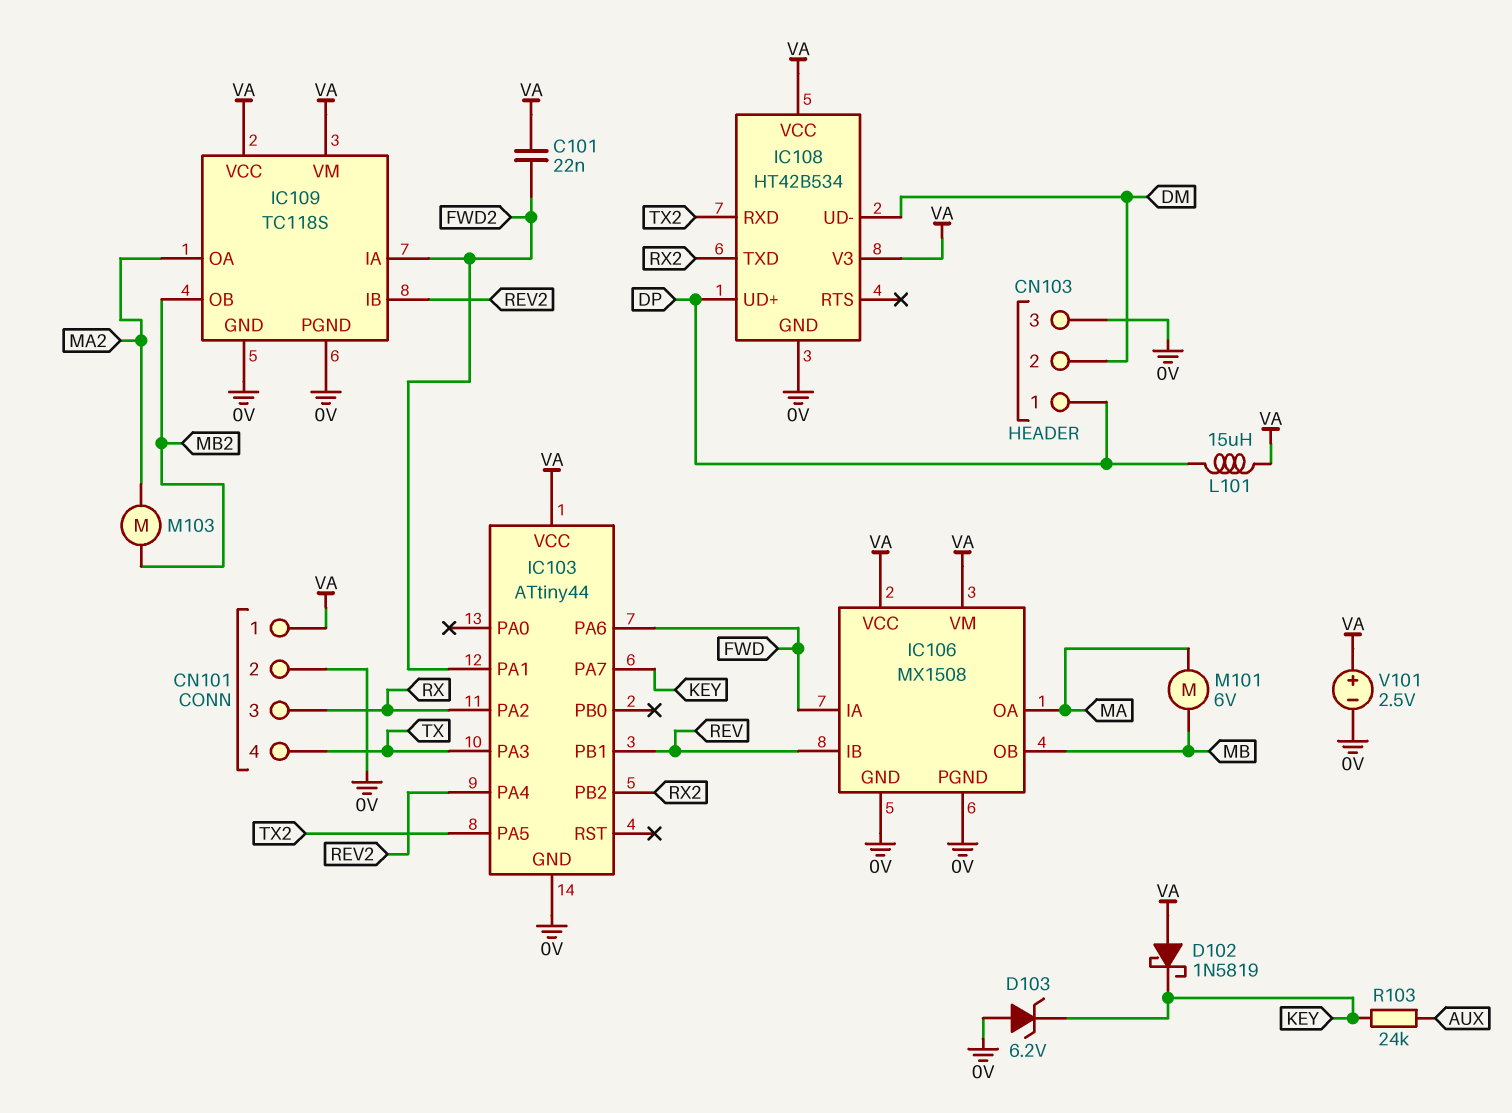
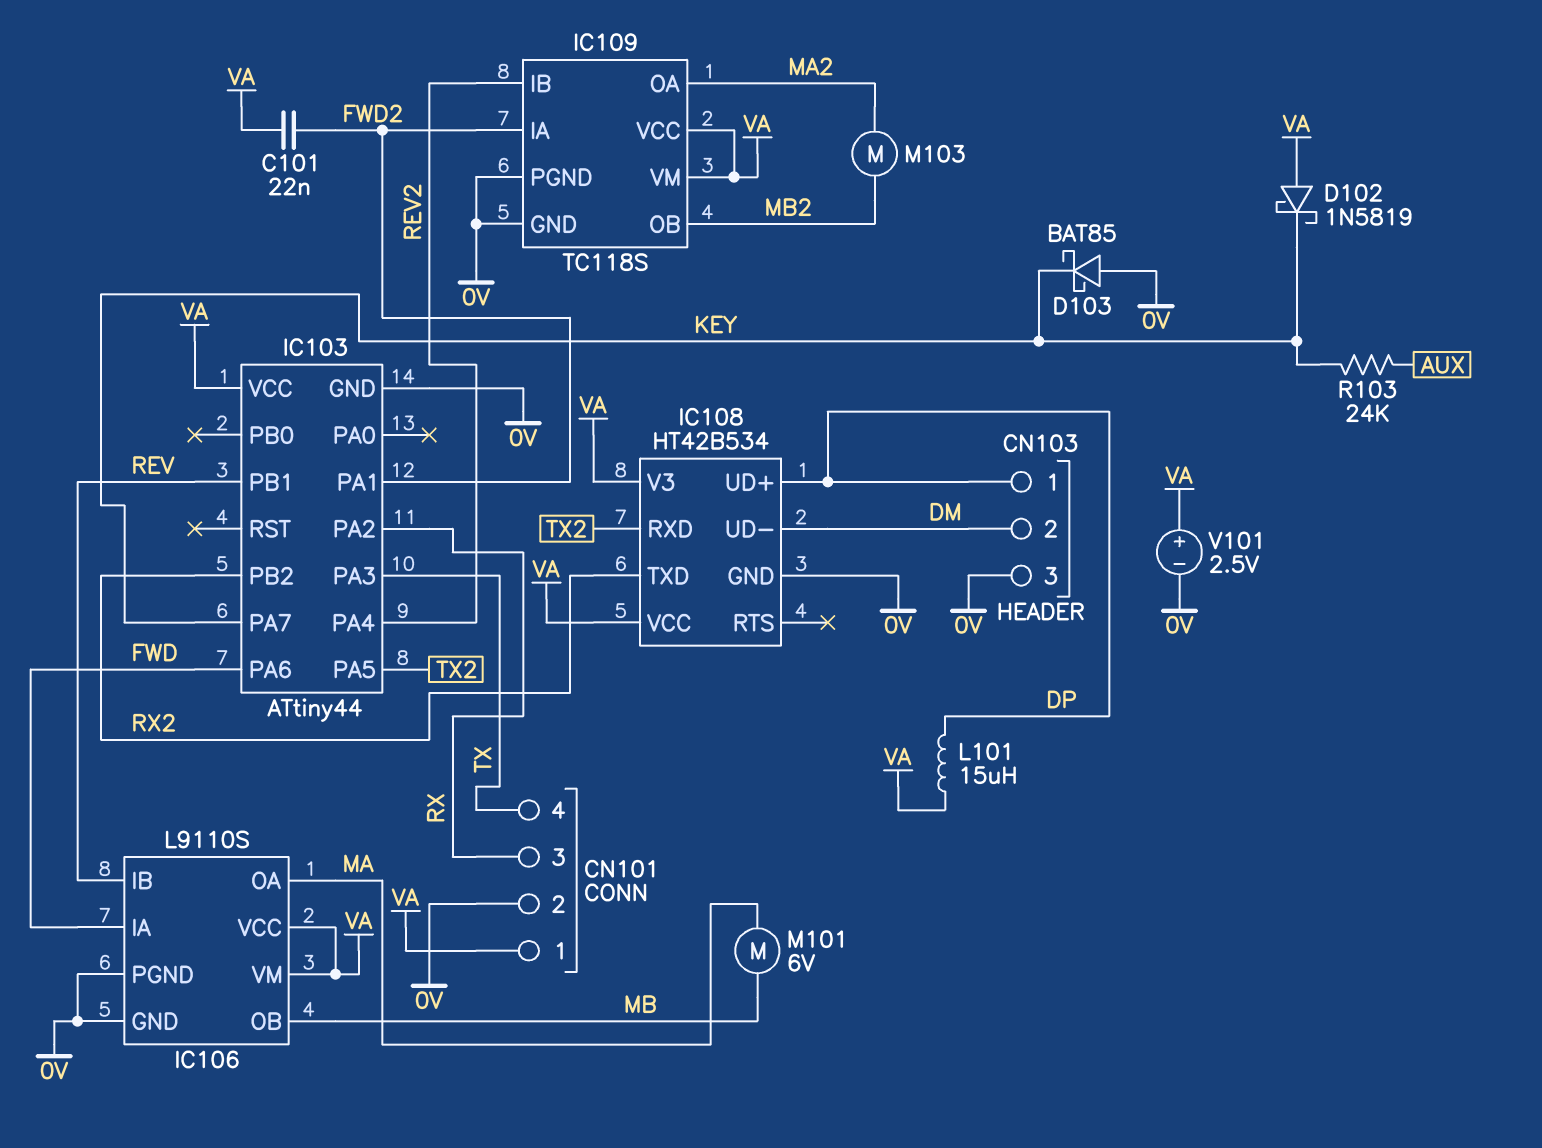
D103: zener 6.2V (A 0V, K KEY) -> schottky BAT85 (A 0V, K KEY)
IC106: MX1508 -> L9110S

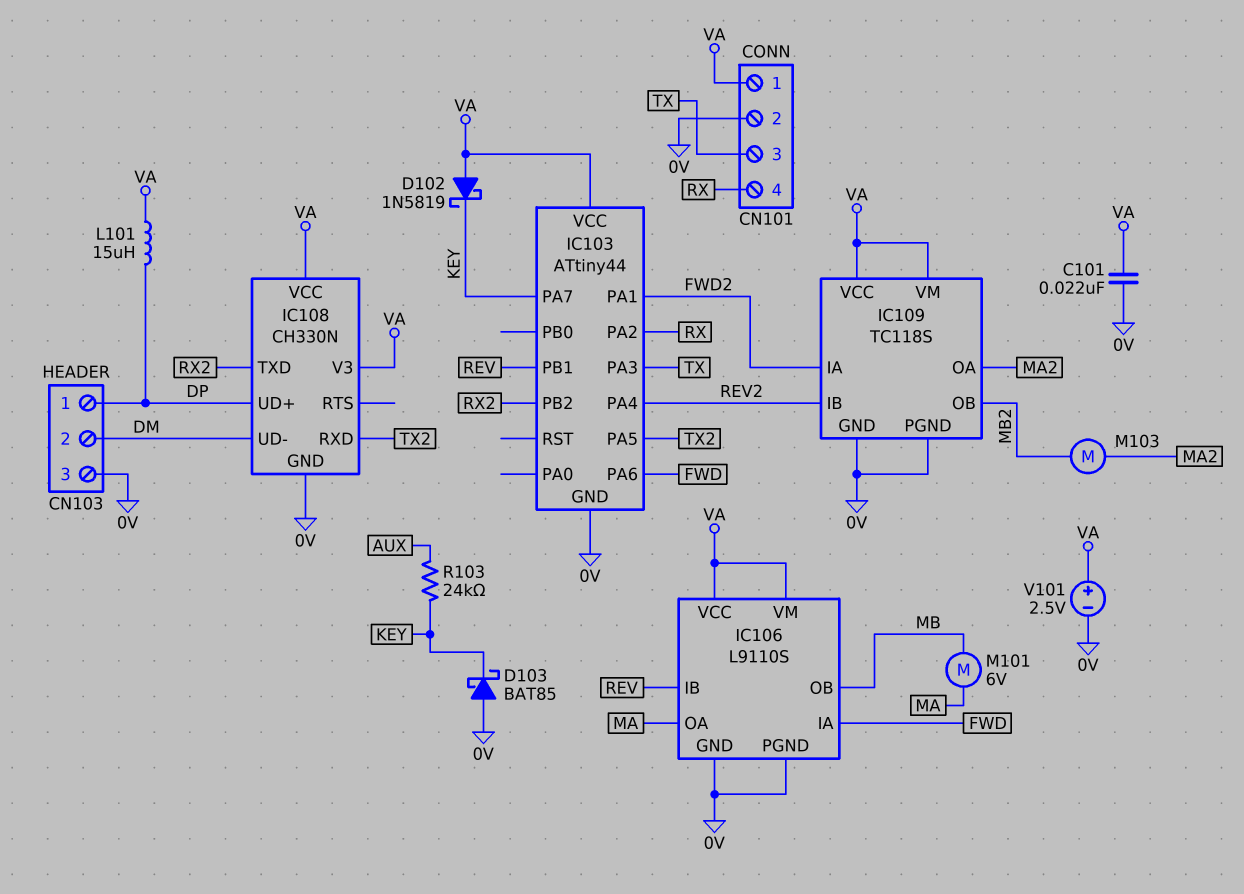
C101: 22nF (FWD2, VA) -> 22nF (0V, VA)
CN101 pin 3: RX -> TX
CN101 pin 4: TX -> RX
IC108: HT42B534 -> CH330N

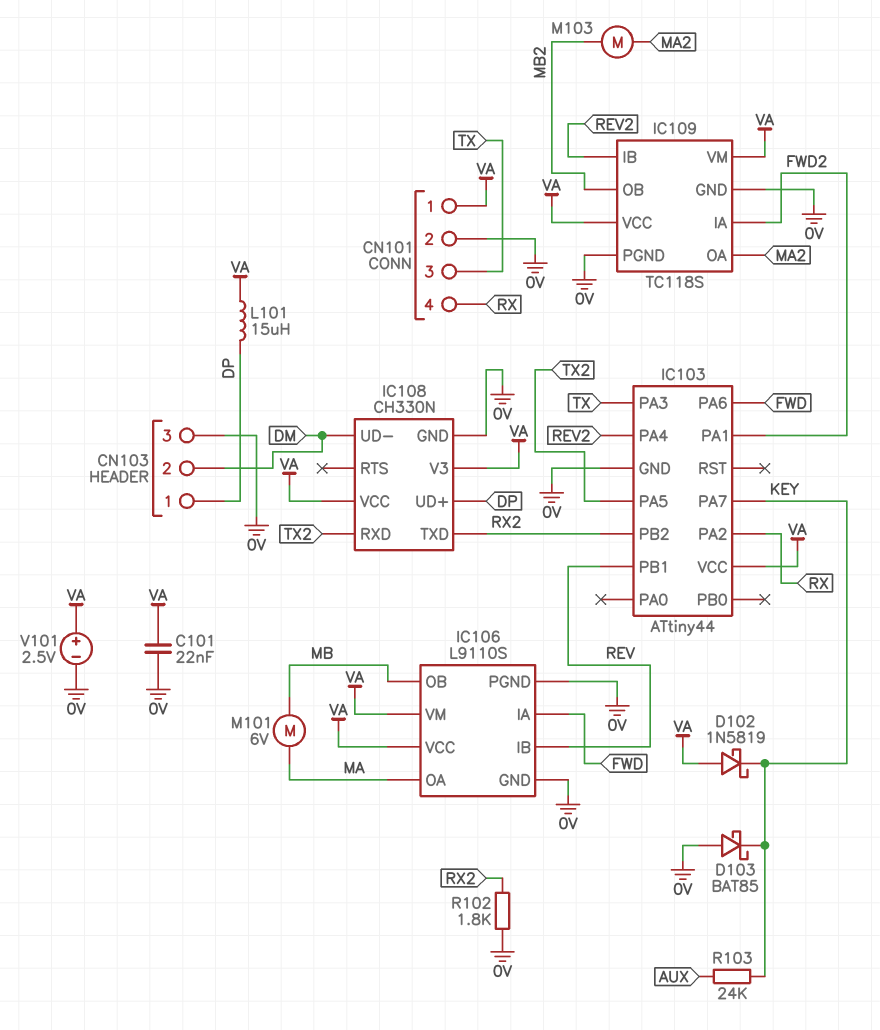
R102: none -> 1.8k (0V, RX2)

